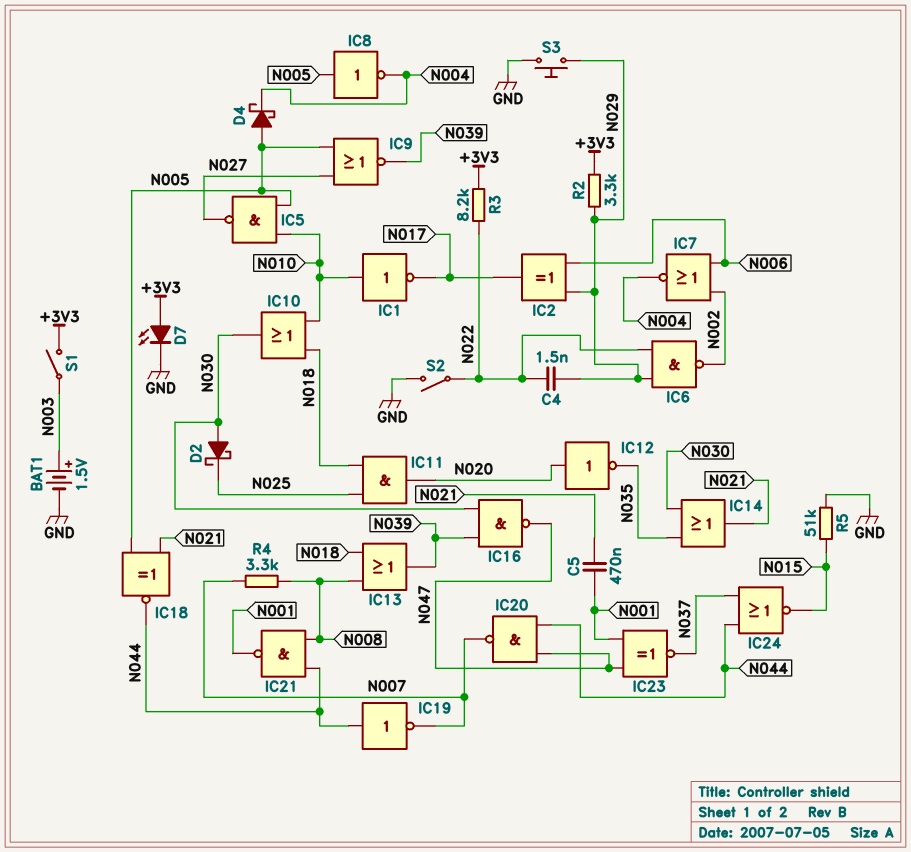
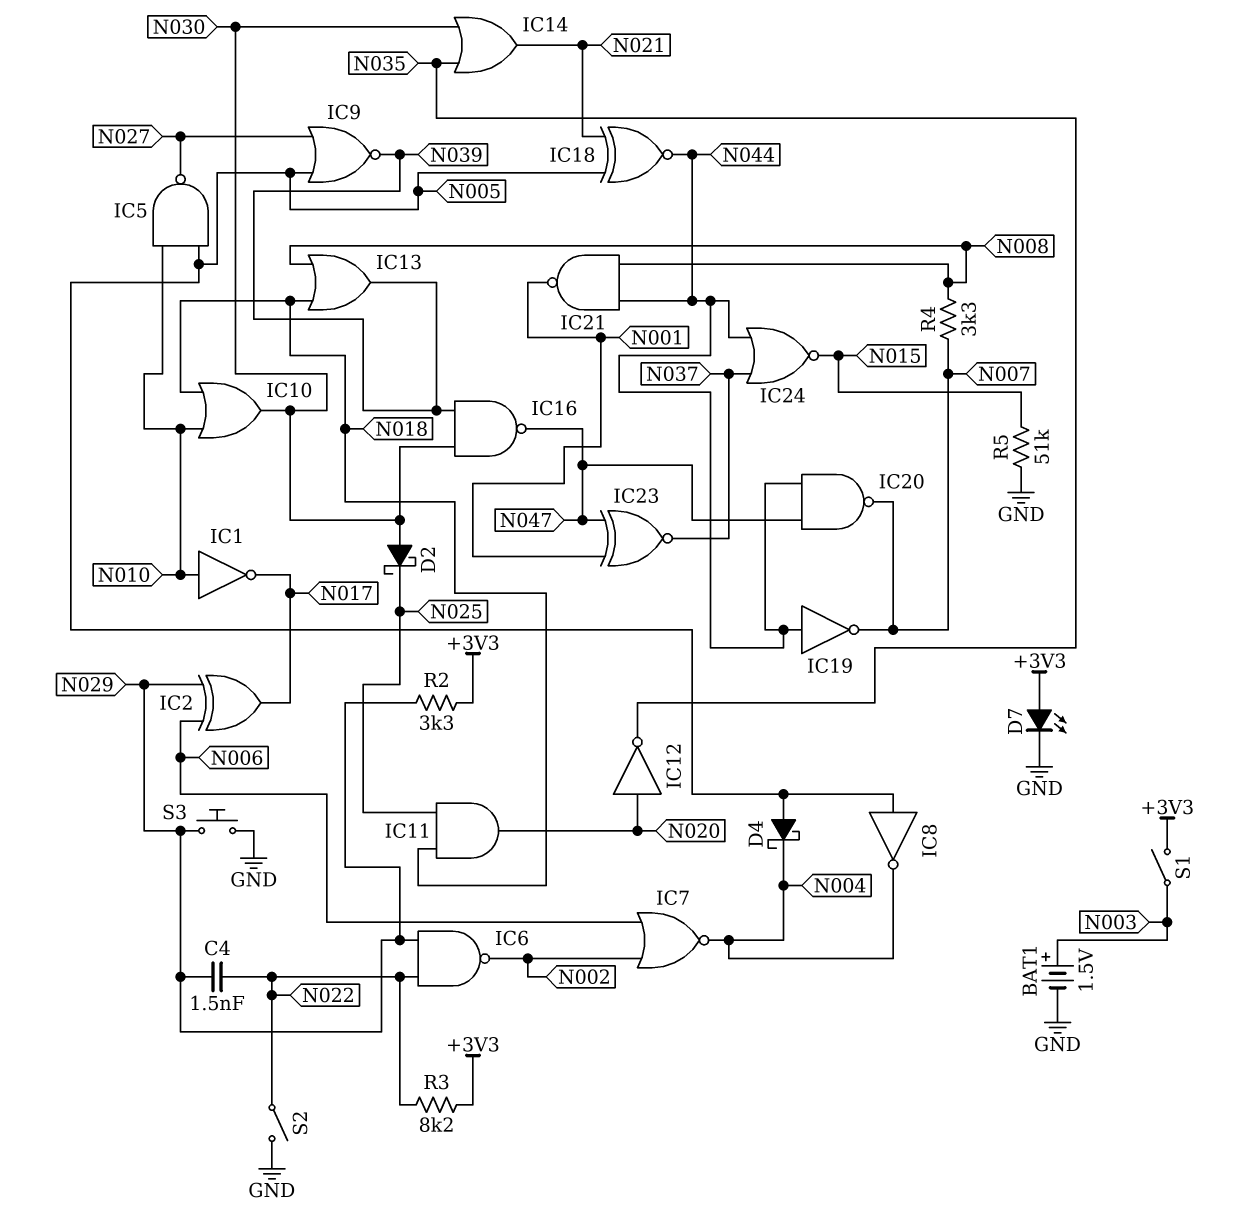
C5: 470nF (N001, N021) -> none

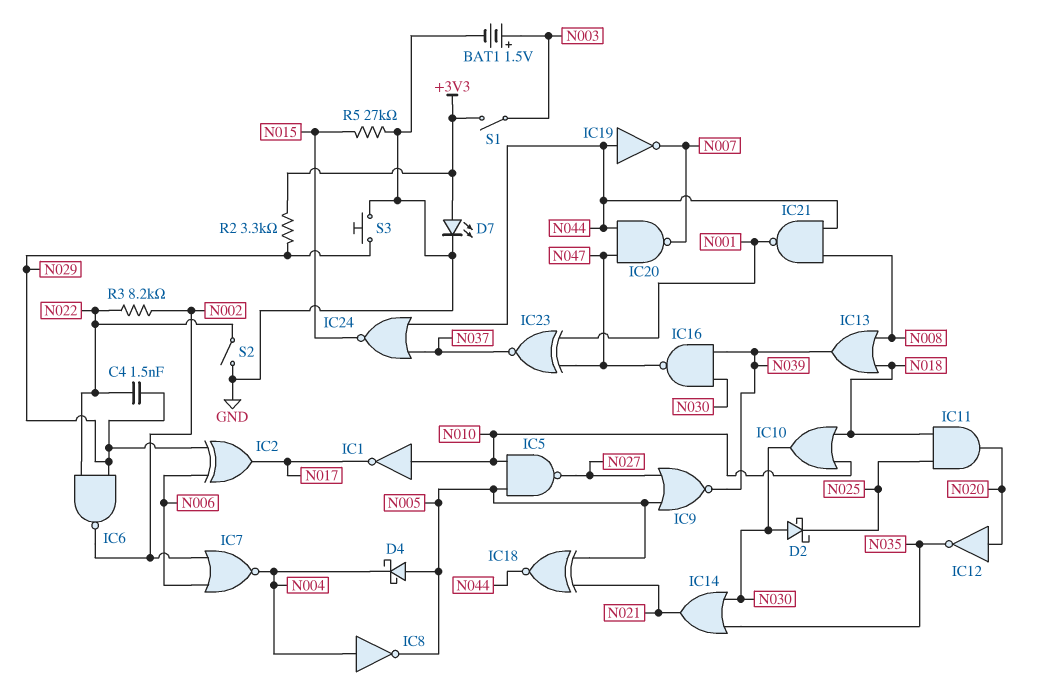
IC8: NOT (in N005, out N004) -> NOT (in N004, out N005)
R3: 8.2k (+3V3, N022) -> 8.2k (N002, N022)
R4: 3.3k (N007, N008) -> none
R5: 51k (GND, N015) -> 27k (GND, N015)

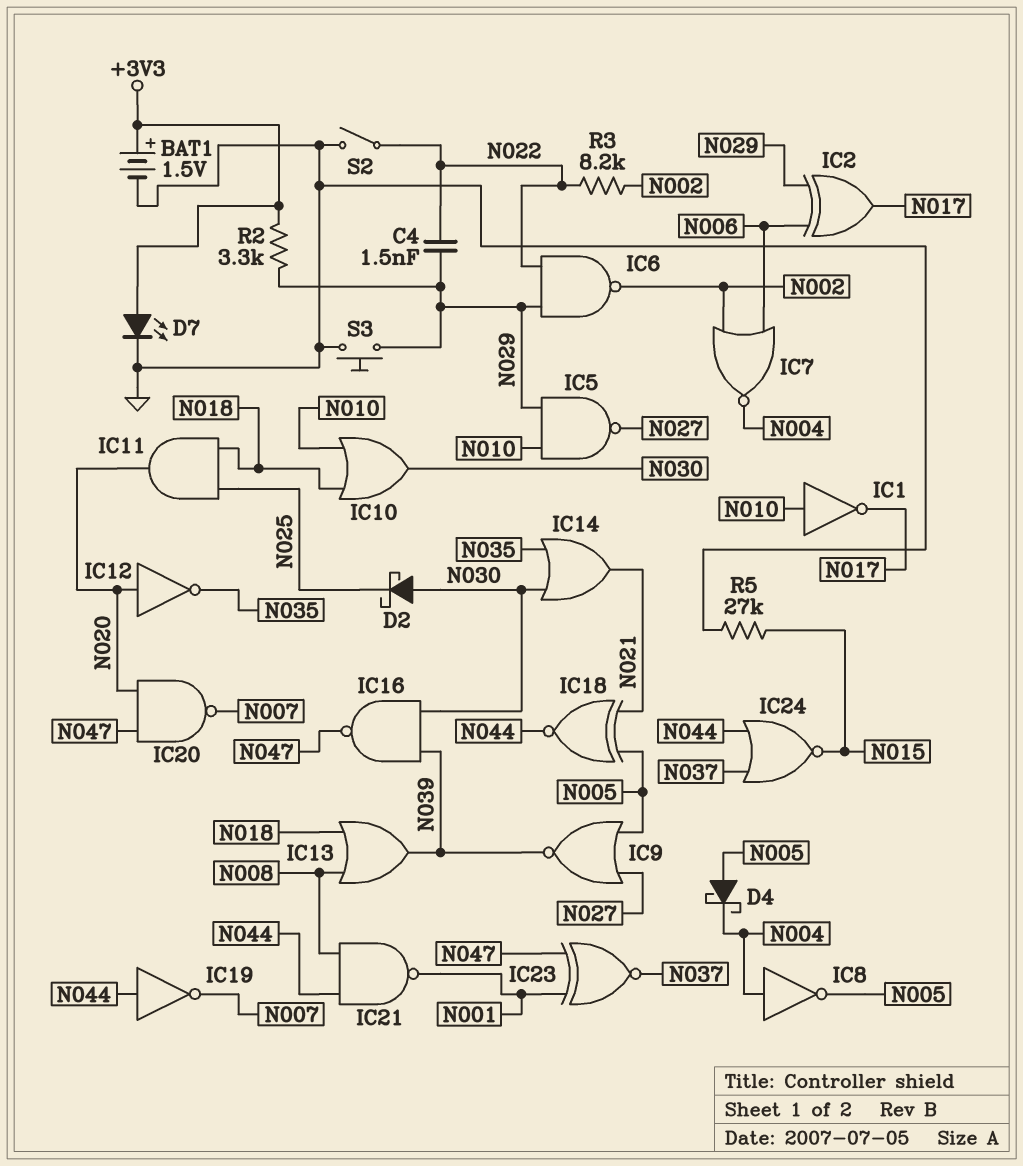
BAT1: 1.5V (plus N003, minus GND) -> 1.5V (plus +3V3, minus GND)
IC5: NAND (in N005, in N010, out N027) -> NAND (in N010, in N029, out N027)
IC20: NAND (in N044, in N047, out N007) -> NAND (in N020, in N047, out N007)
S1: switch (+3V3, N003) -> none

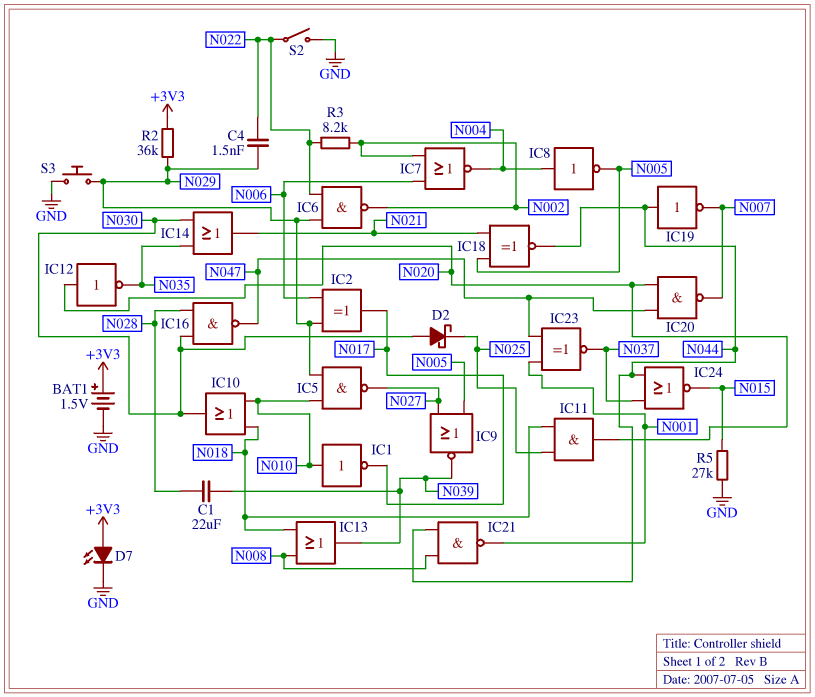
C1: none -> 22uF (N028, N039)
D4: schottky (A N005, K N004) -> none
IC16: NAND (in N030, in N039, out N047) -> NAND (in N028, in N030, out N047)
R2: 3.3k (+3V3, N029) -> 36k (+3V3, N029)

